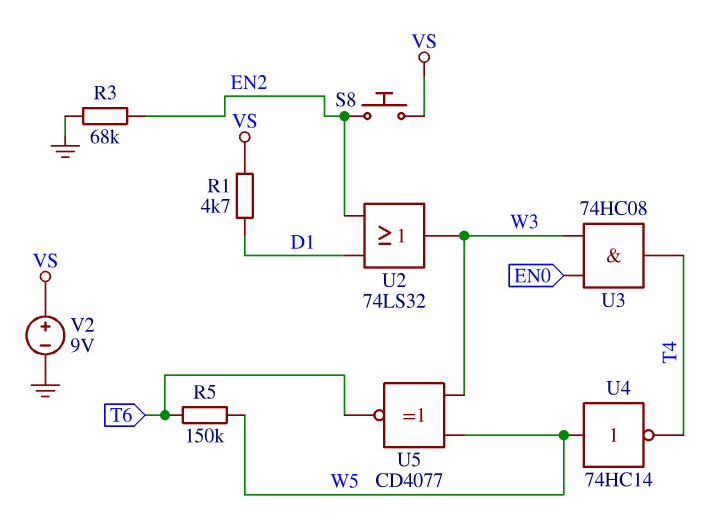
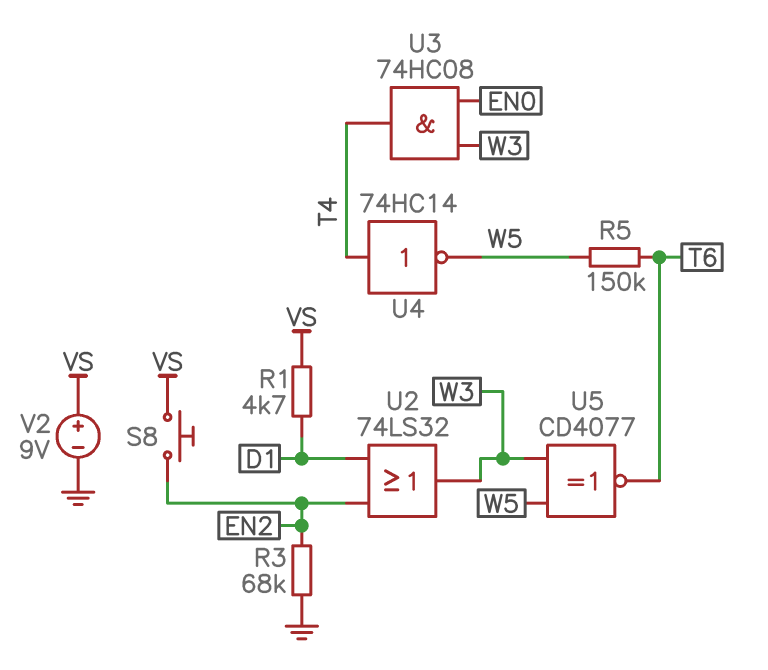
U4: NOT 74HC14 (in W5, out T4) -> NOT 74HC14 (in T4, out W5)

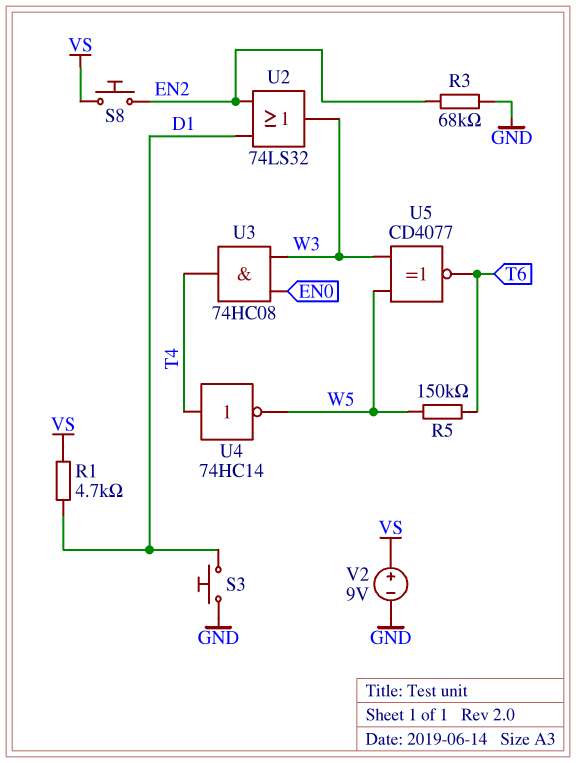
S3: none -> button (D1, GND)

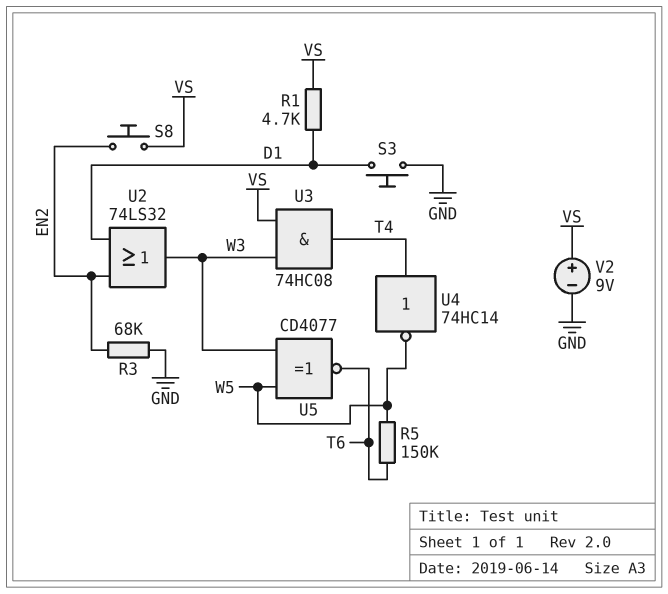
U3: AND 74HC08 (in EN0, in W3, out T4) -> AND 74HC08 (in VS, in W3, out T4)

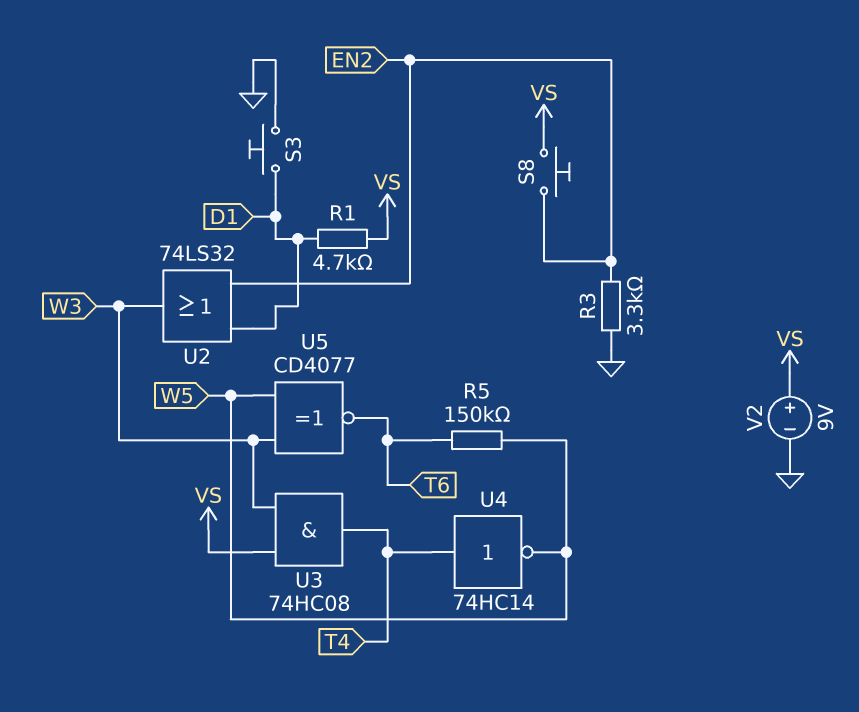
R3: 68k (EN2, GND) -> 3.3k (EN2, GND)

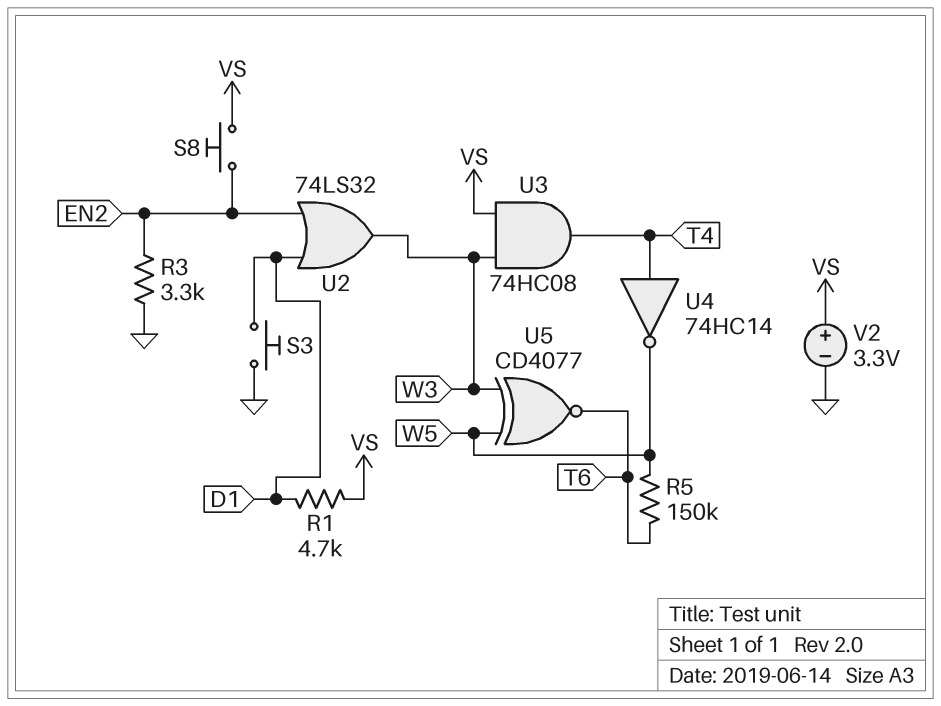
V2: 9V (plus VS, minus GND) -> 3.3V (plus VS, minus GND)

